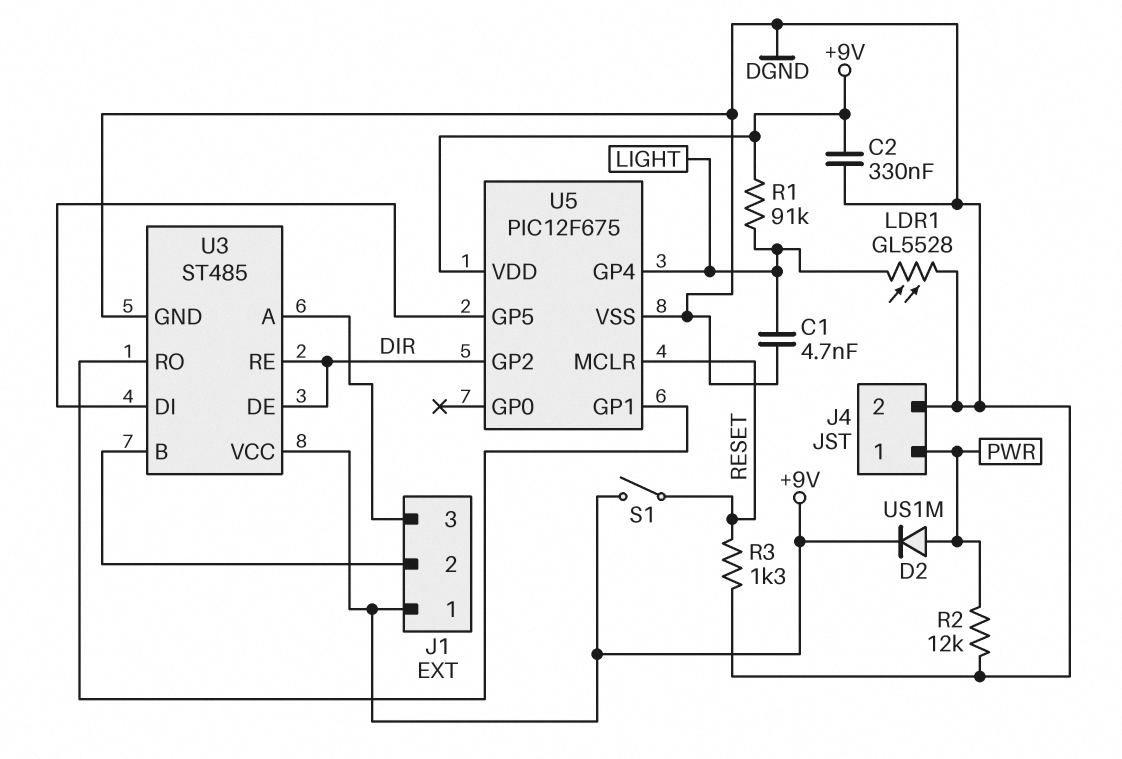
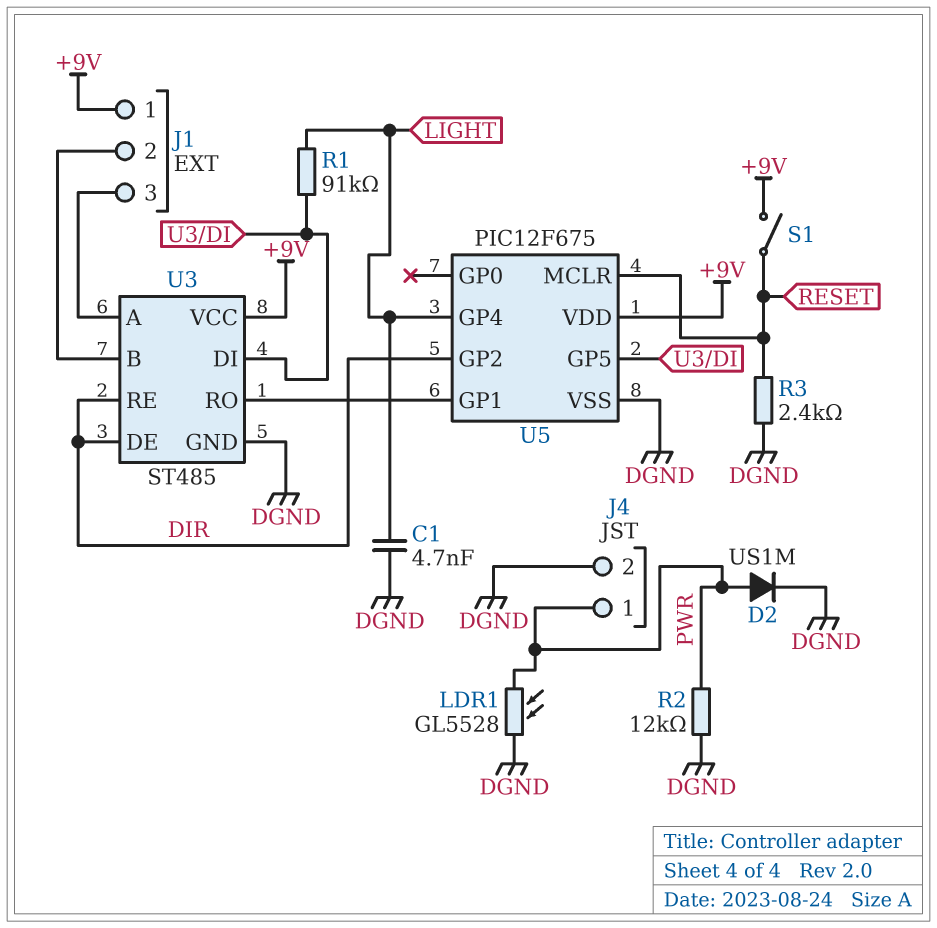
C2: 330nF (+9V, DGND) -> none
D2: diode US1M (A PWR, K +9V) -> diode US1M (A PWR, K DGND)
LDR1: GL5528 (DGND, LIGHT) -> GL5528 (DGND, PWR)
R1: 91k (+9V, LIGHT) -> 91k (LIGHT, U3/DI)
R3: 1.3k (DGND, RESET) -> 2.4k (DGND, RESET)

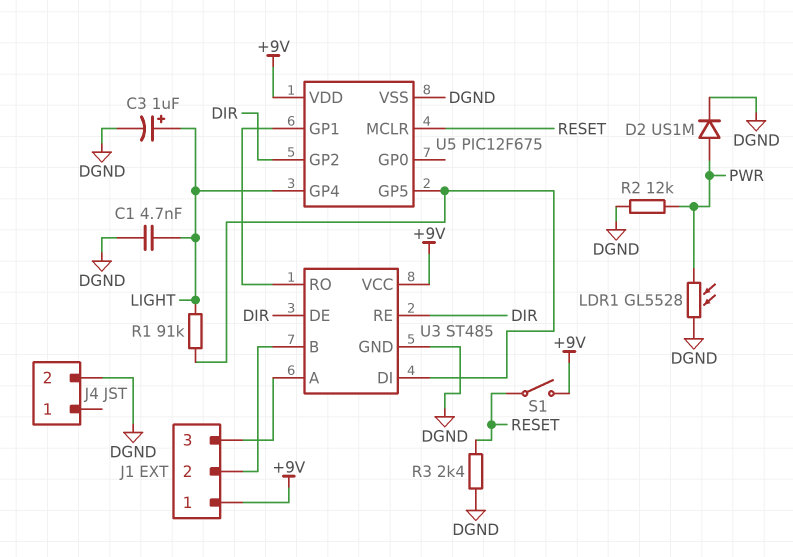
C3: none -> 1uF (plus LIGHT, minus DGND)
J4 pin 1: PWR -> none

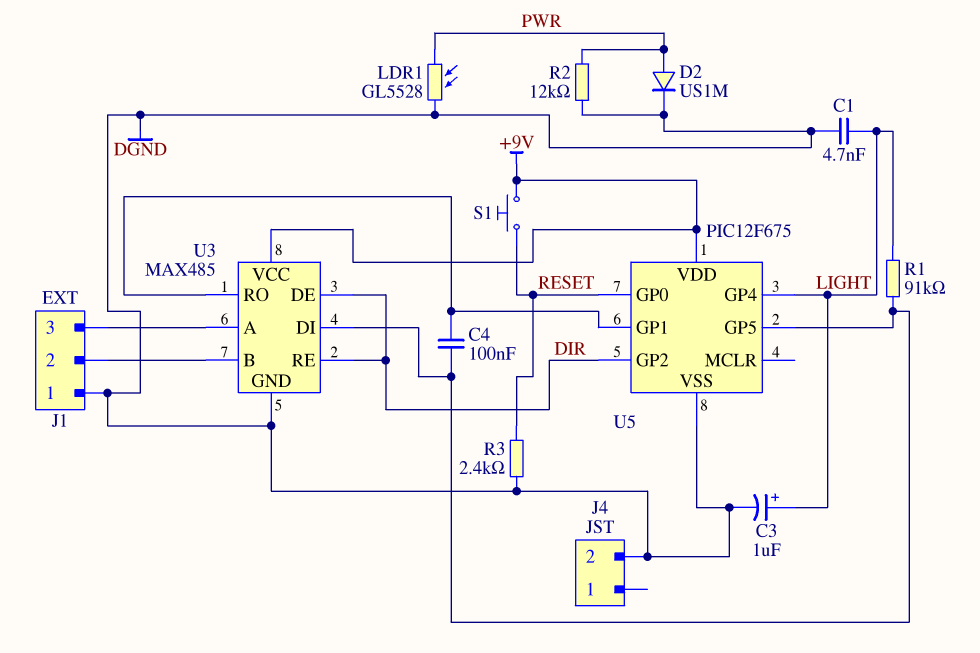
C4: none -> 100nF (U3/DI, U3/RO)
J1 pin 1: +9V -> DGND
S1: switch (+9V, RESET) -> button (+9V, RESET)
U3: ST485 -> MAX485
U5 pin GP0: none -> RESET
U5 pin MCLR: RESET -> none

